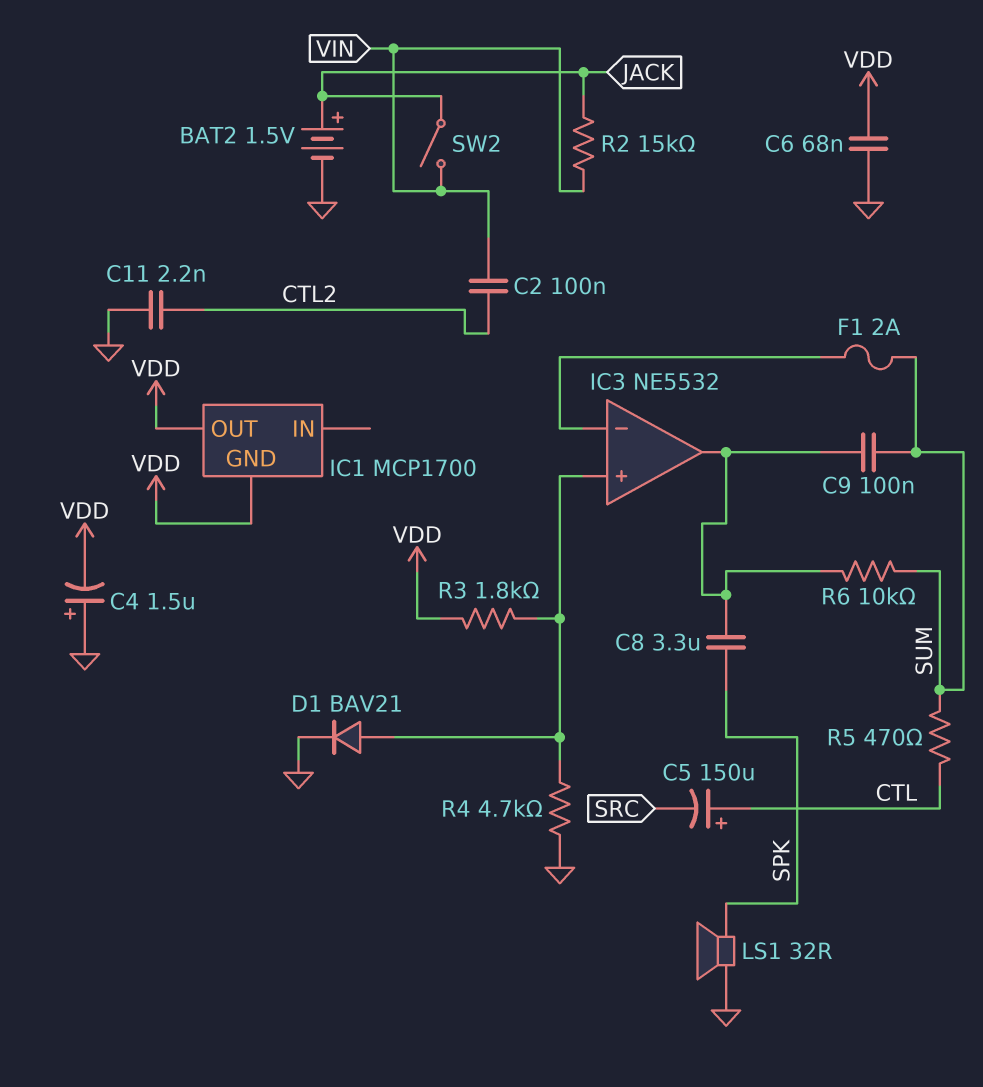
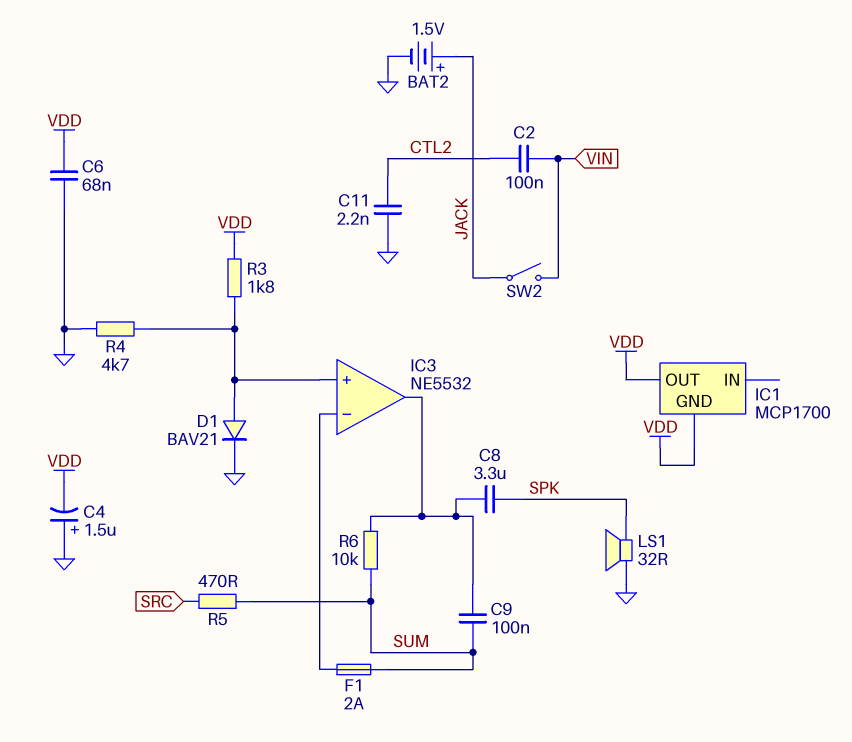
C5: 150uF (plus CTL, minus SRC) -> none
R2: 15k (JACK, VIN) -> none
R5: 470 (CTL, SUM) -> 470 (SRC, SUM)

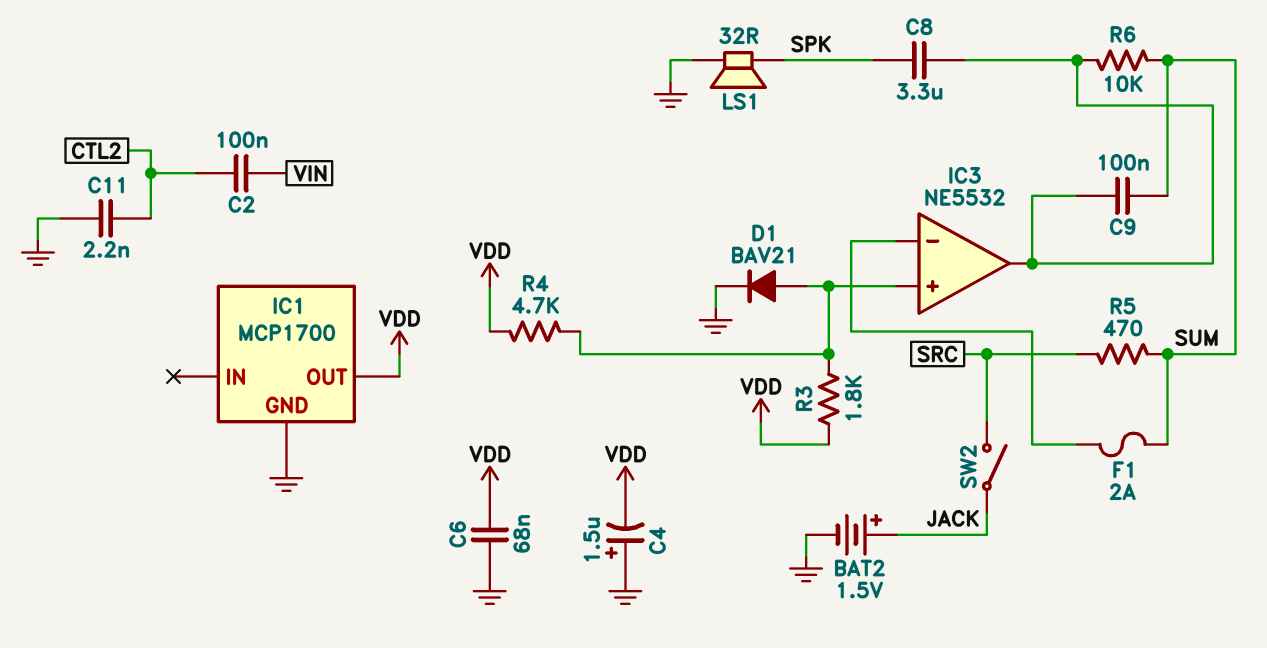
IC1 pin GND: VDD -> GND
R4: 4.7k (GND, IC3/in+) -> 4.7k (IC3/in+, VDD)
SW2: switch (JACK, VIN) -> switch (JACK, SRC)

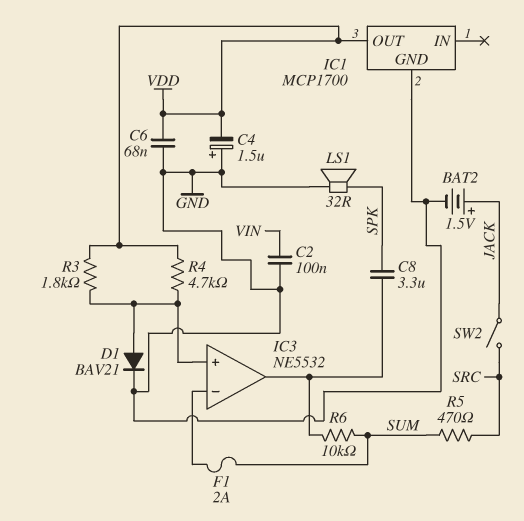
C2: 100nF (CTL2, VIN) -> 100nF (GND, VIN)
C9: 100nF (IC3/out, SUM) -> none
C11: 2.2nF (CTL2, GND) -> none

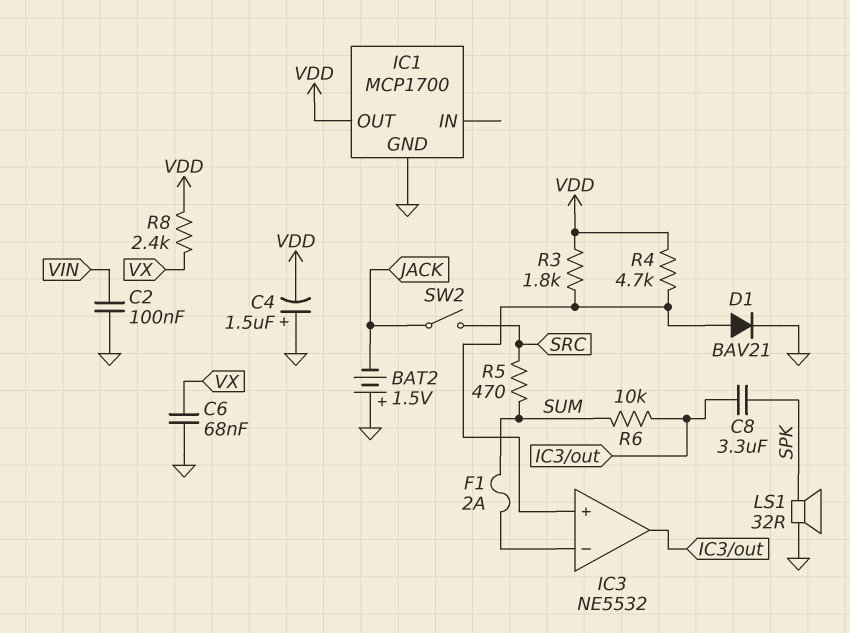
BAT2: 1.5V (plus JACK, minus GND) -> 1.5V (plus GND, minus JACK)
C6: 68nF (GND, VDD) -> 68nF (GND, VX)
R8: none -> 2.4k (VDD, VX)

